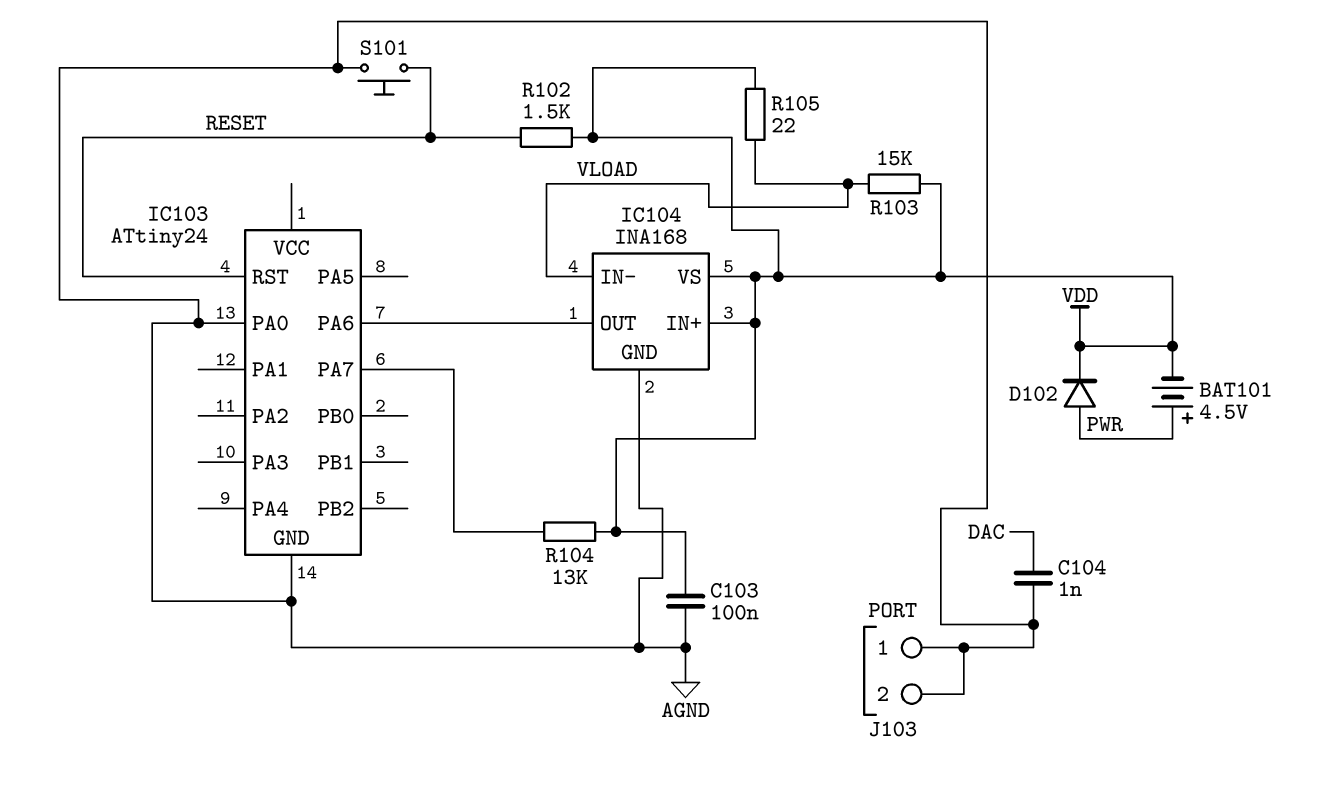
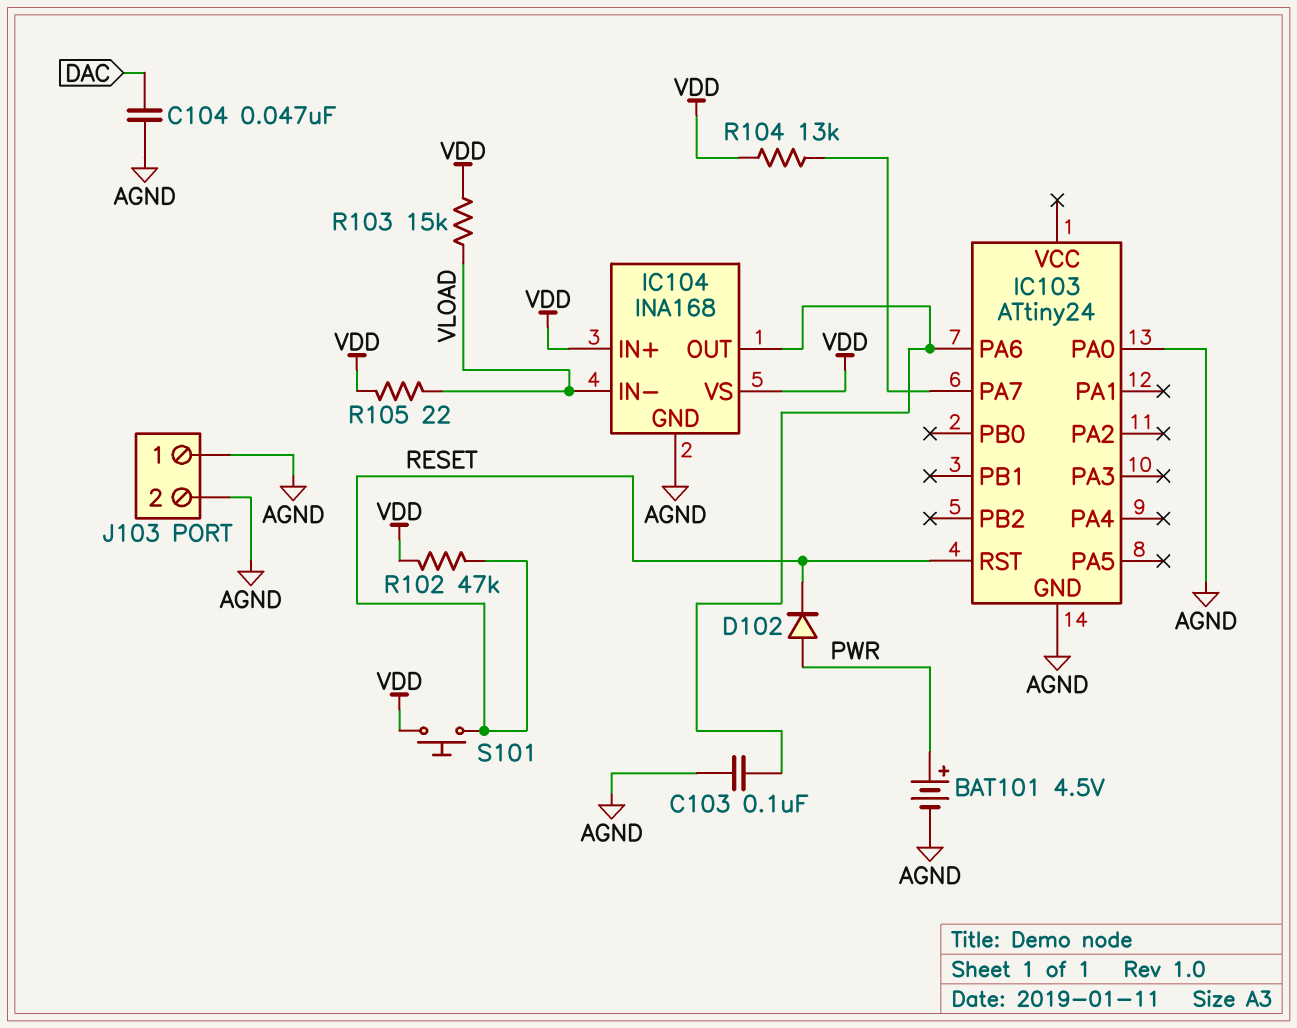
BAT101: 4.5V (plus PWR, minus VDD) -> 4.5V (plus PWR, minus AGND)
C103: 100nF (AGND, VDD) -> 100nF (AGND, IC103/PA6)
C104: 1nF (AGND, DAC) -> 47nF (AGND, DAC)
D102: diode (A PWR, K VDD) -> diode (A PWR, K RESET)
R102: 1.5k (RESET, VDD) -> 47k (RESET, VDD)
S101: button (AGND, RESET) -> button (RESET, VDD)

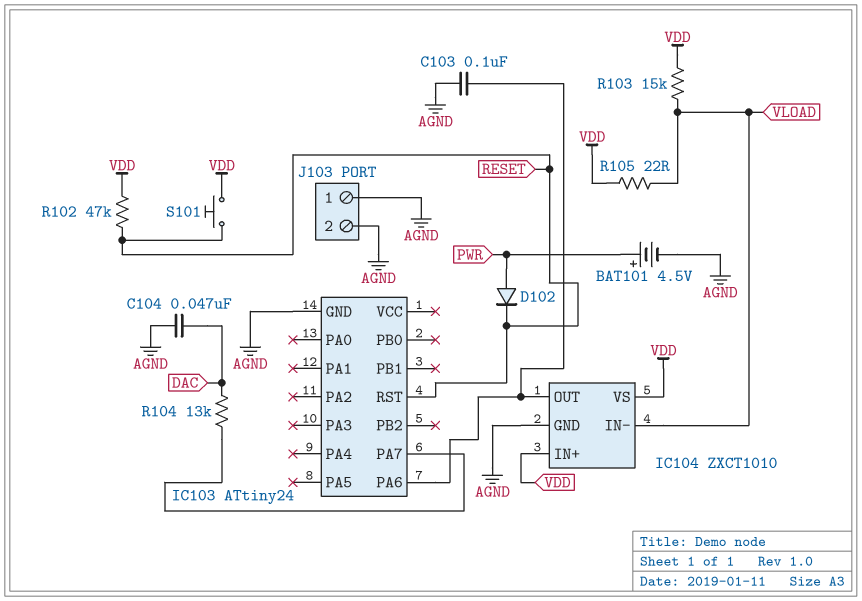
IC103 pin PA0: AGND -> none
IC104: INA168 -> ZXCT1010
R104: 13k (IC103/PA7, VDD) -> 13k (DAC, IC103/PA7)

